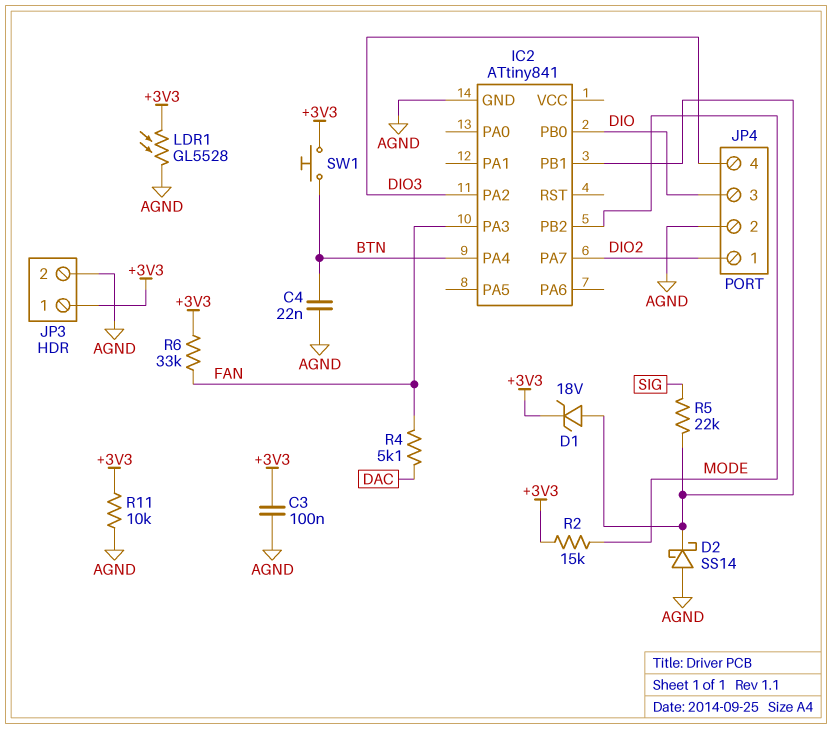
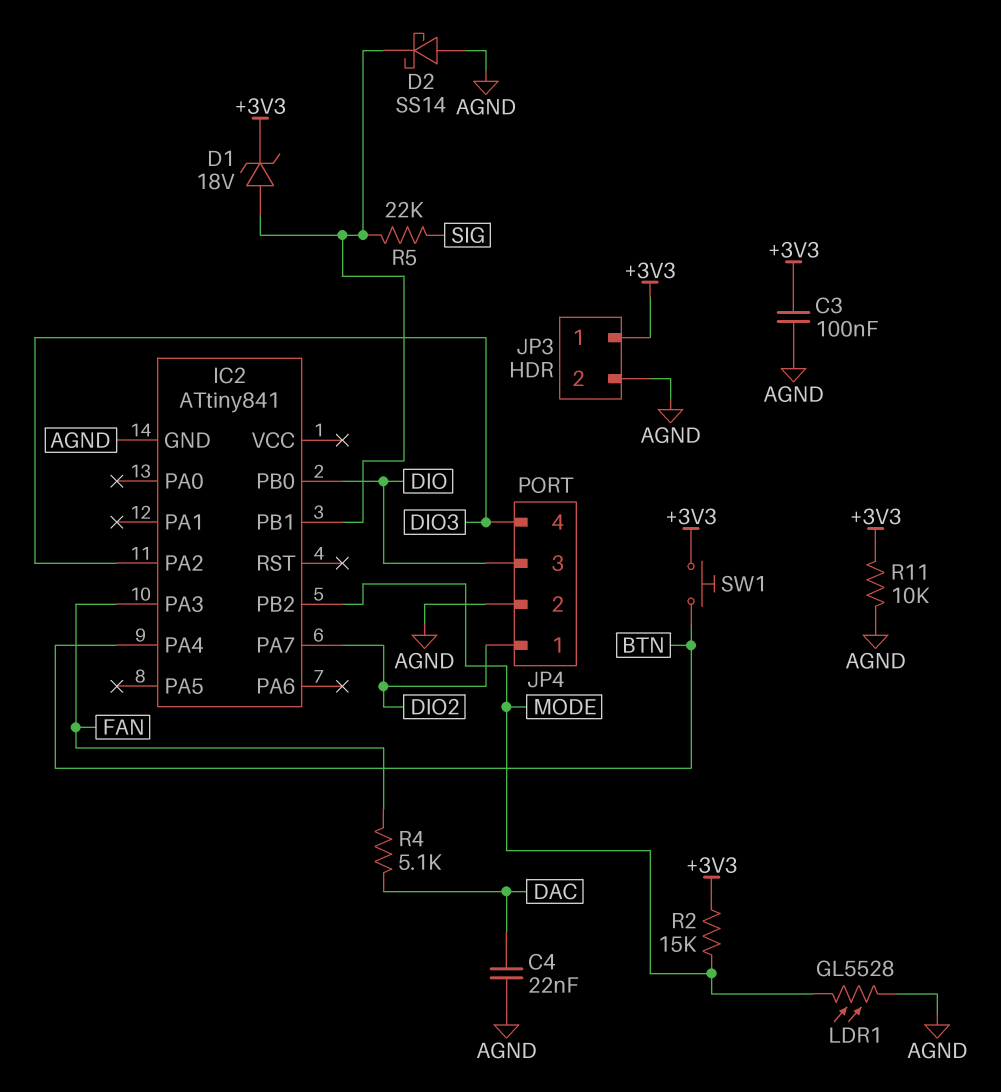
C4: 22nF (AGND, BTN) -> 22nF (AGND, DAC)
LDR1: GL5528 (+3V3, AGND) -> GL5528 (AGND, MODE)
R6: 33k (+3V3, FAN) -> none

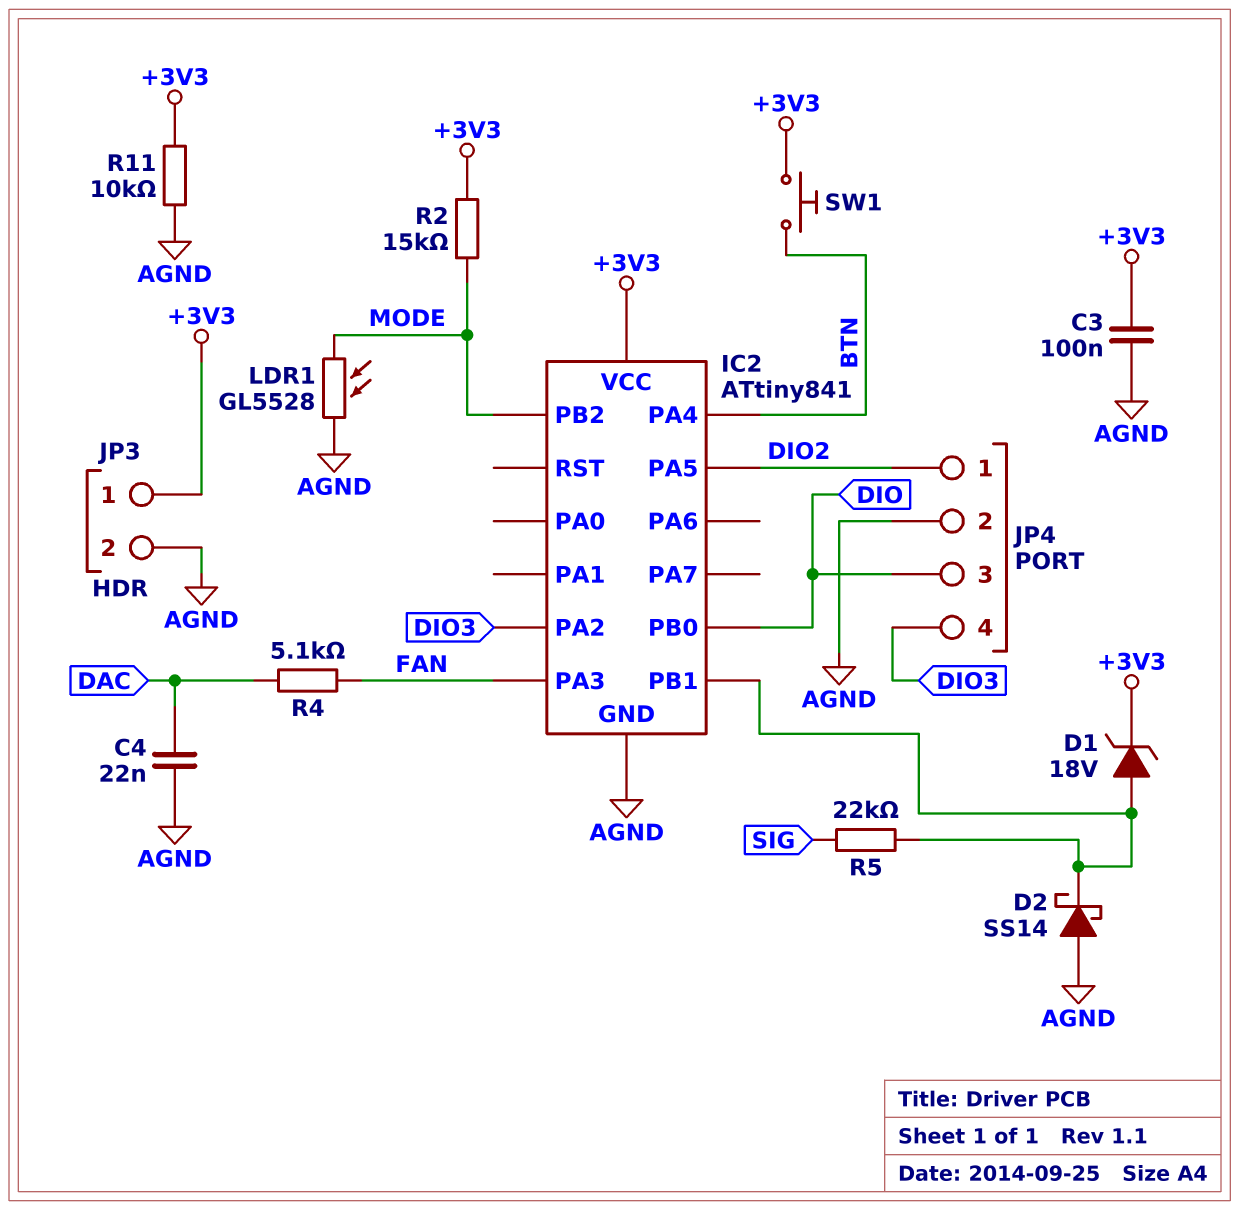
IC2 pin PA5: none -> DIO2
IC2 pin PA7: DIO2 -> none
IC2 pin VCC: none -> +3V3

